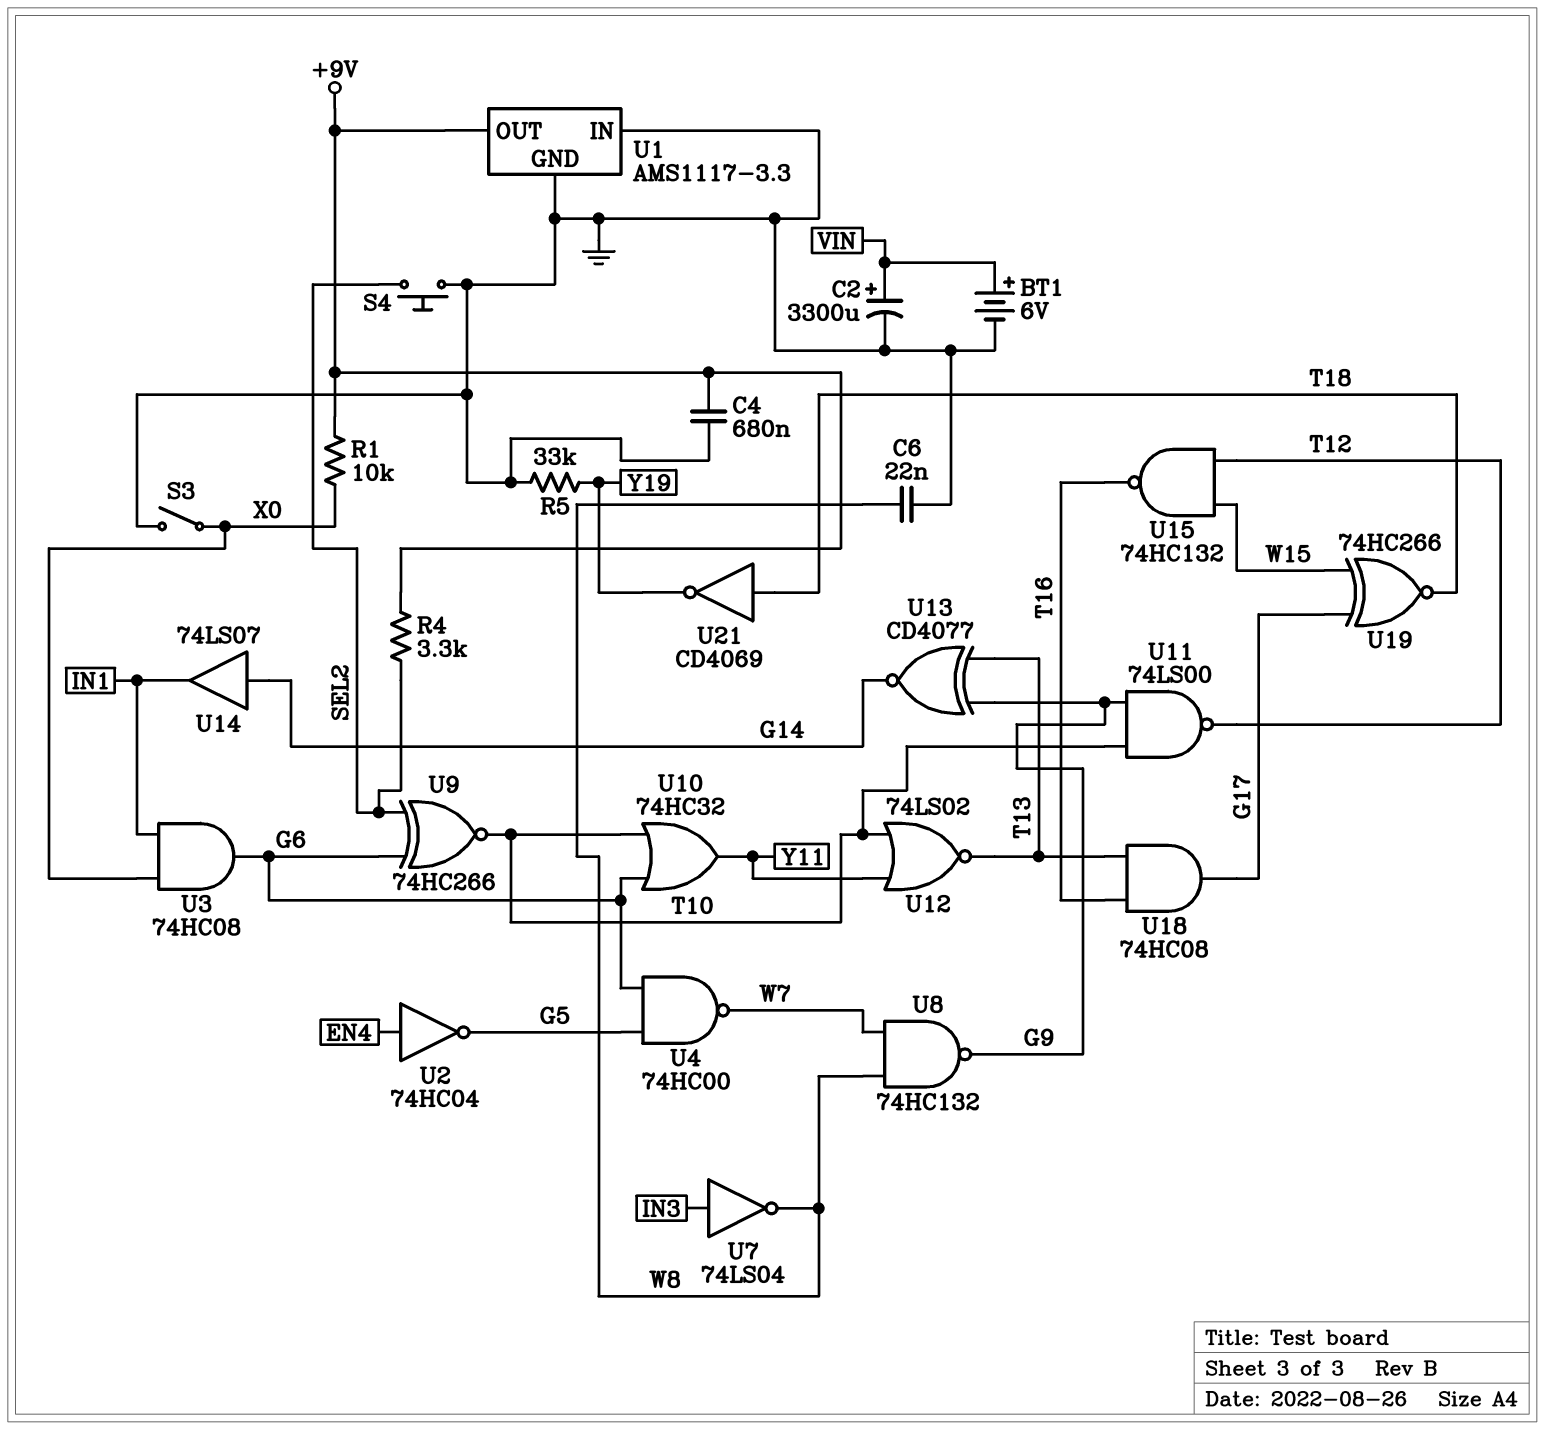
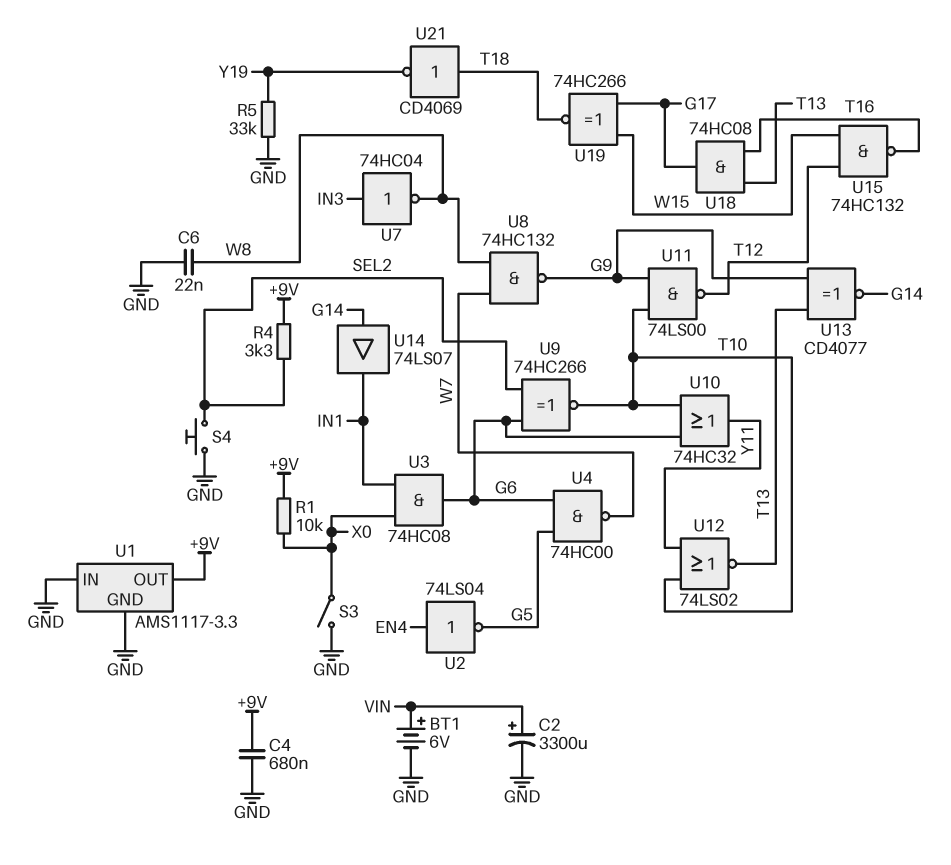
U2: NOT 74HC04 (in EN4, out G5) -> NOT 74LS04 (in EN4, out G5)
U7: NOT 74LS04 (in IN3, out W8) -> NOT 74HC04 (in IN3, out W8)

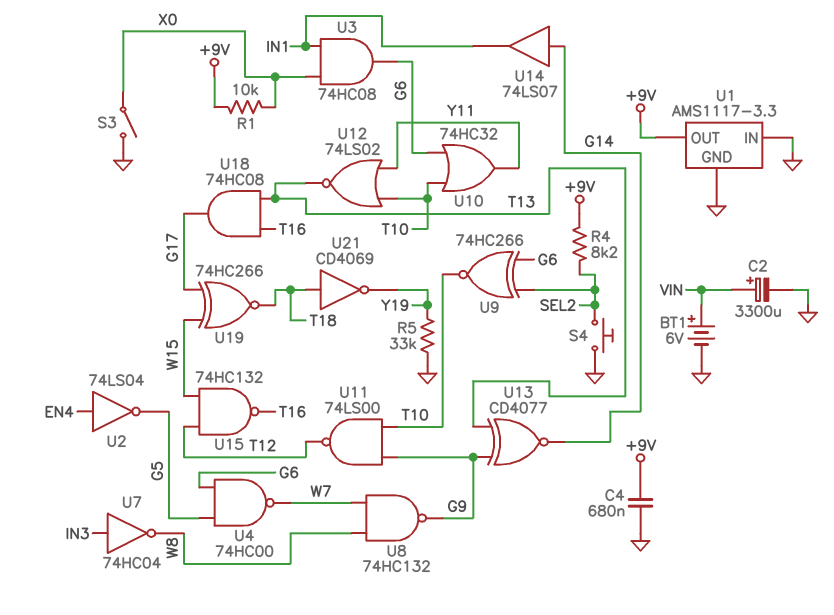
C6: 22nF (GND, W8) -> none
R4: 3.3k (+9V, SEL2) -> 8.2k (+9V, SEL2)

